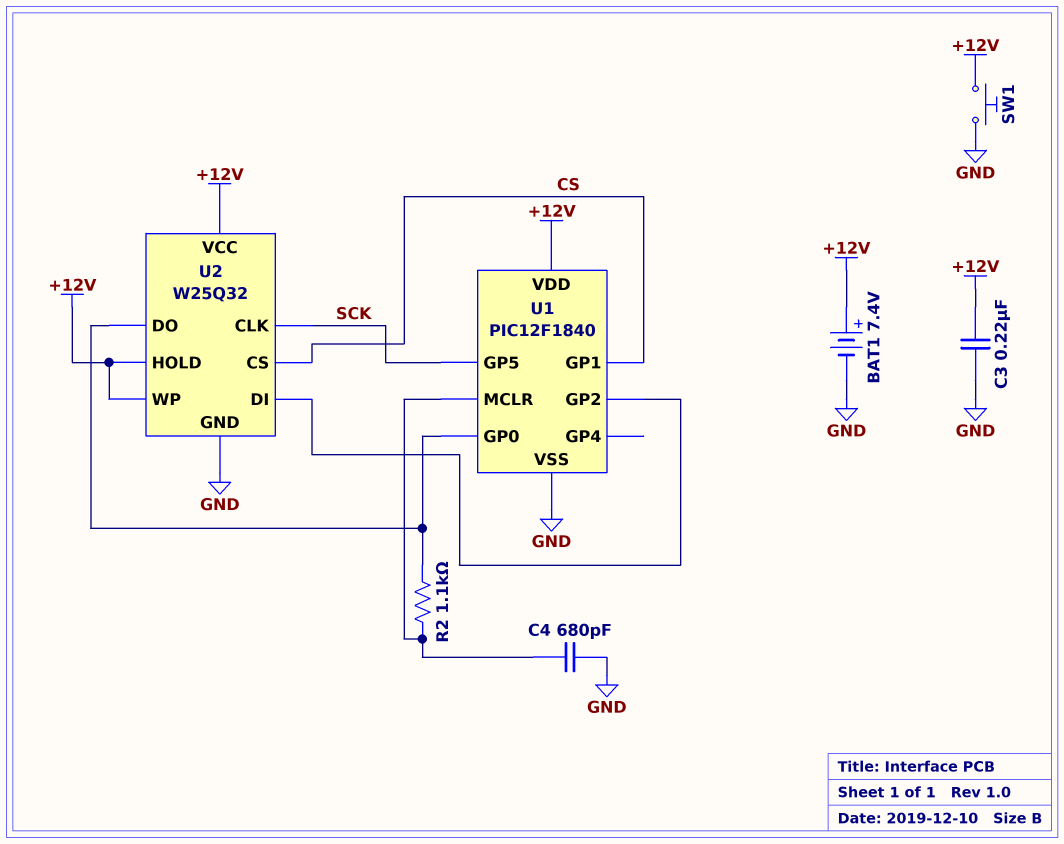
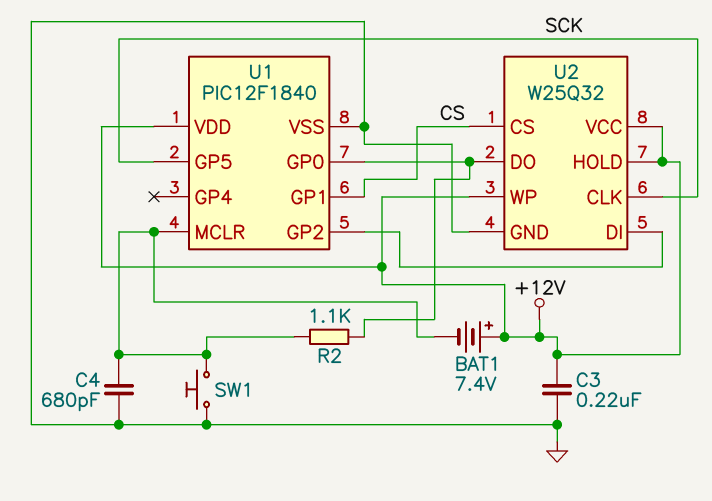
BAT1: 7.4V (plus +12V, minus GND) -> 7.4V (plus +12V, minus U1/MCLR)
SW1: button (+12V, GND) -> button (GND, U1/MCLR)

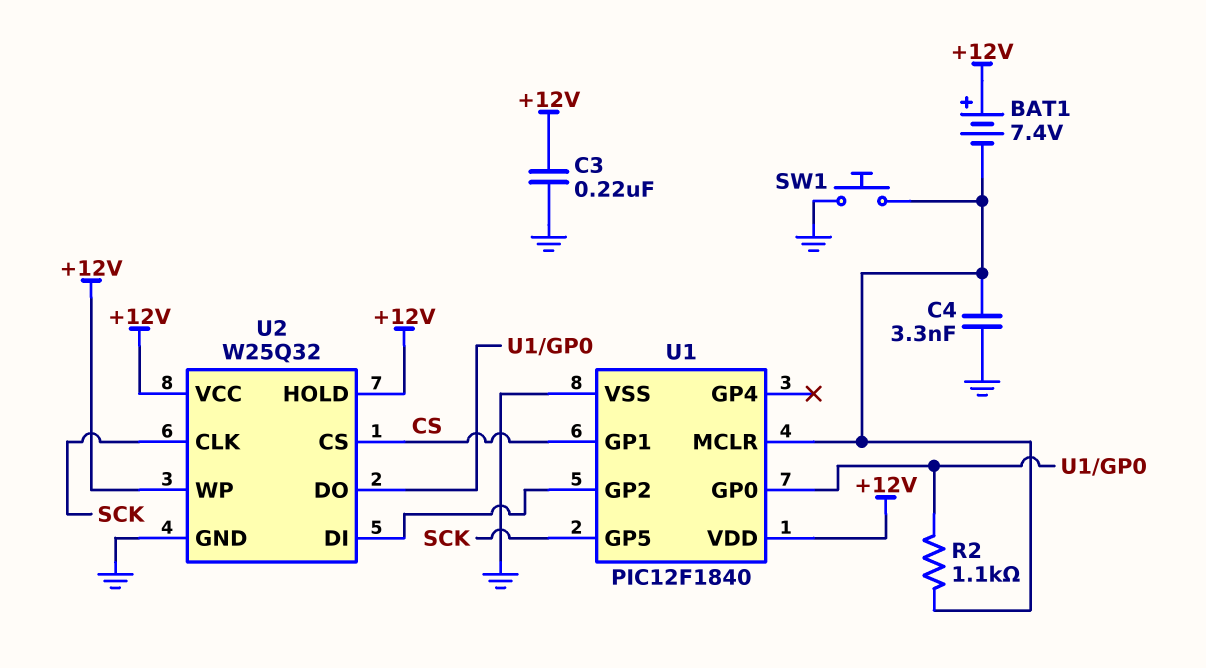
C4: 680pF (GND, U1/MCLR) -> 3.3nF (GND, U1/MCLR)

